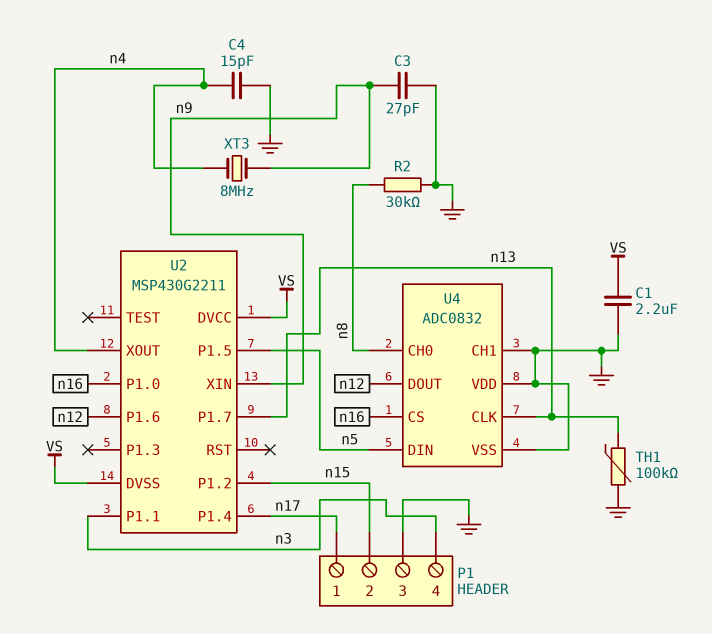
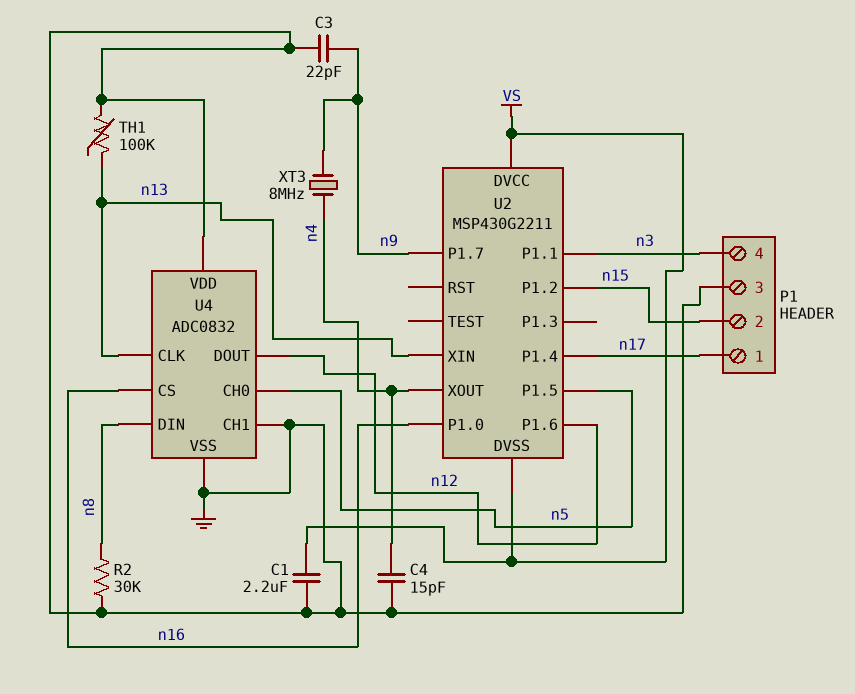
C3: 27pF (GND, n9) -> 22pF (GND, n9)
U2 pin P1.7: n13 -> n9
U2 pin XIN: n9 -> n13
U4 pin CH0: n8 -> n5
U4 pin DIN: n5 -> n8

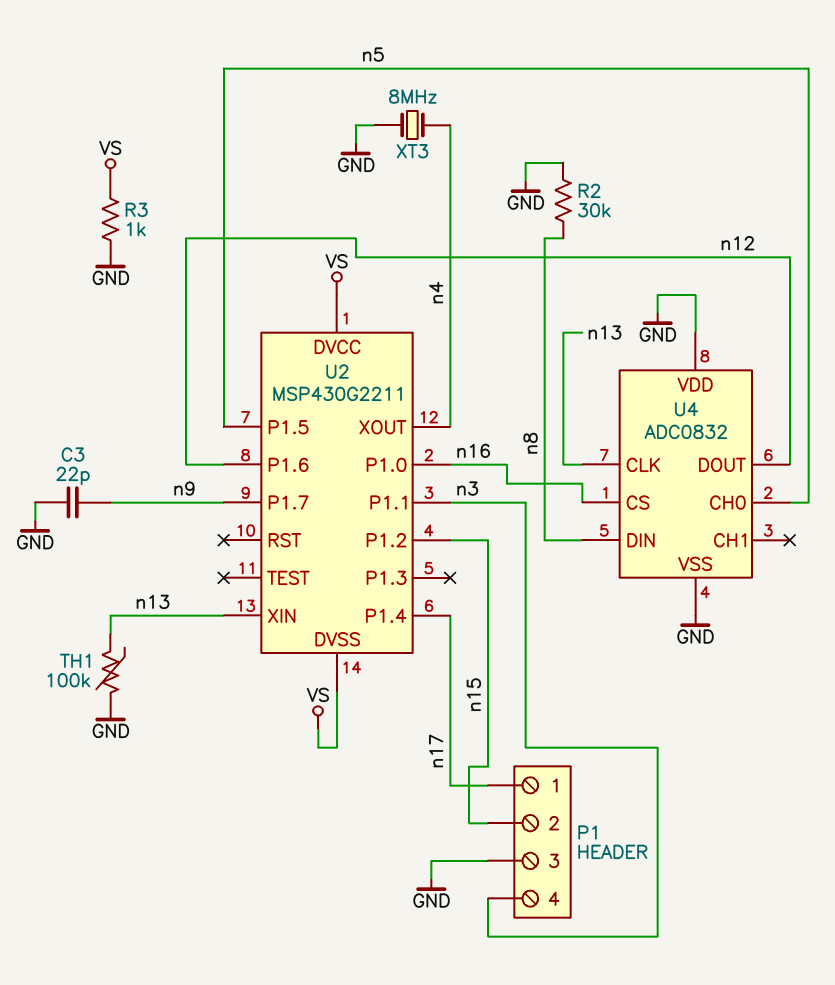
C1: 2.2uF (GND, VS) -> none
C4: 15pF (GND, n4) -> none
R3: none -> 1k (GND, VS)
U4 pin CH1: GND -> none
XT3: 8MHz (n4, n9) -> 8MHz (GND, n4)

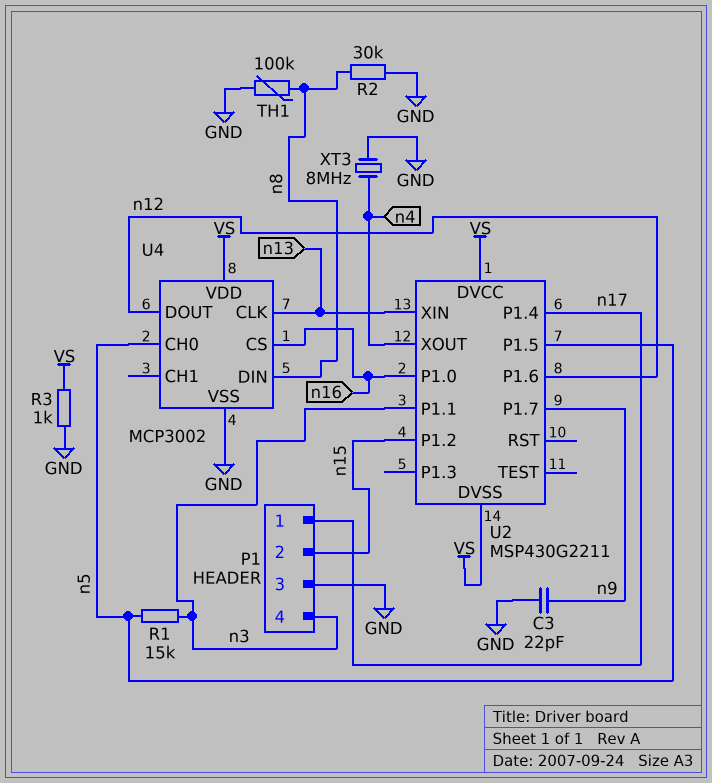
R1: none -> 15k (n3, n5)
TH1: 100k (GND, n13) -> 100k (GND, n8)
U4: ADC0832 -> MCP3002
U4 pin VDD: GND -> VS

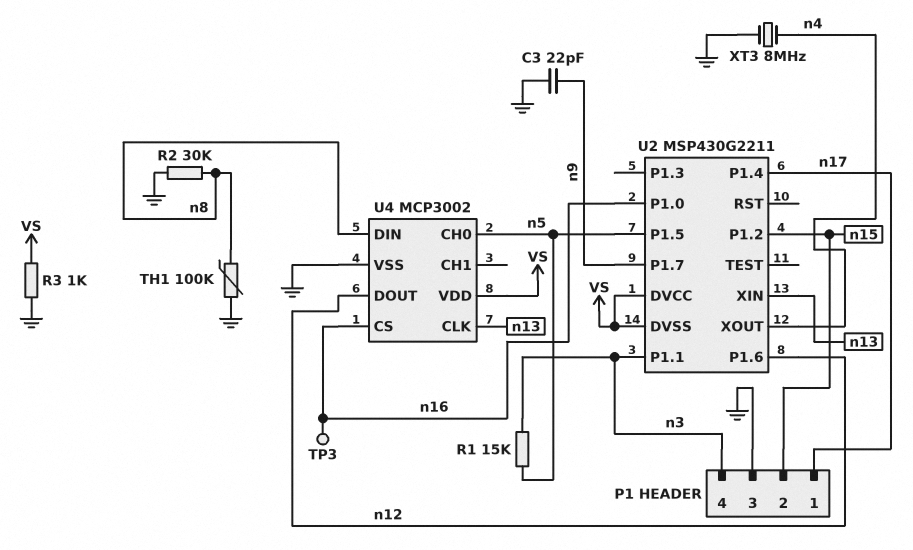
TP3: none -> test point (n16)

